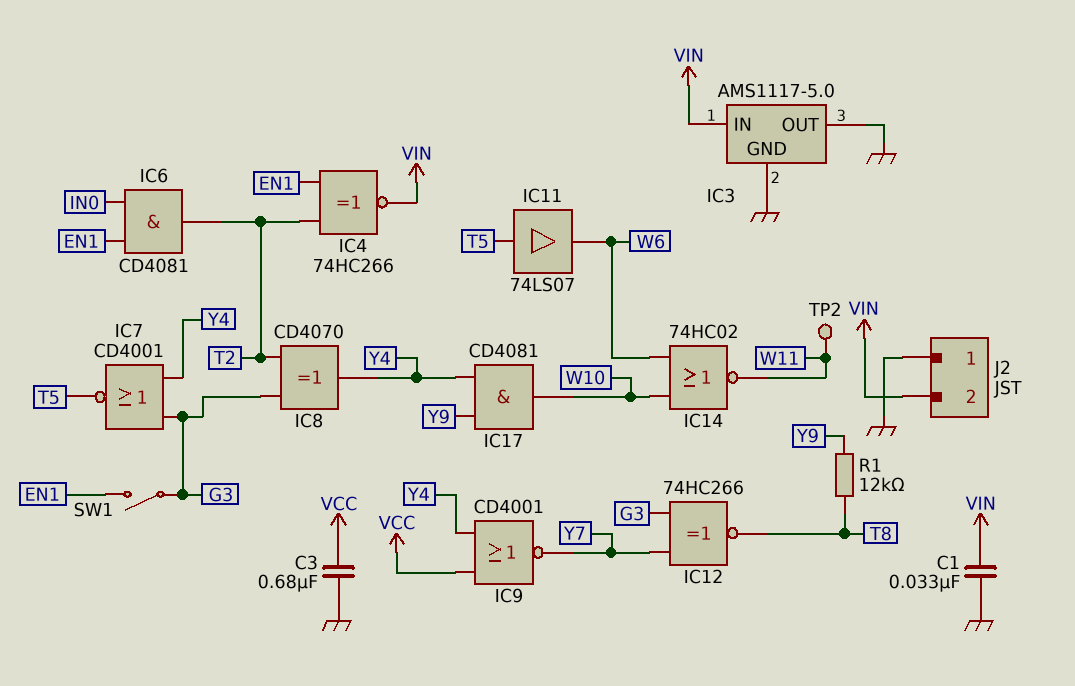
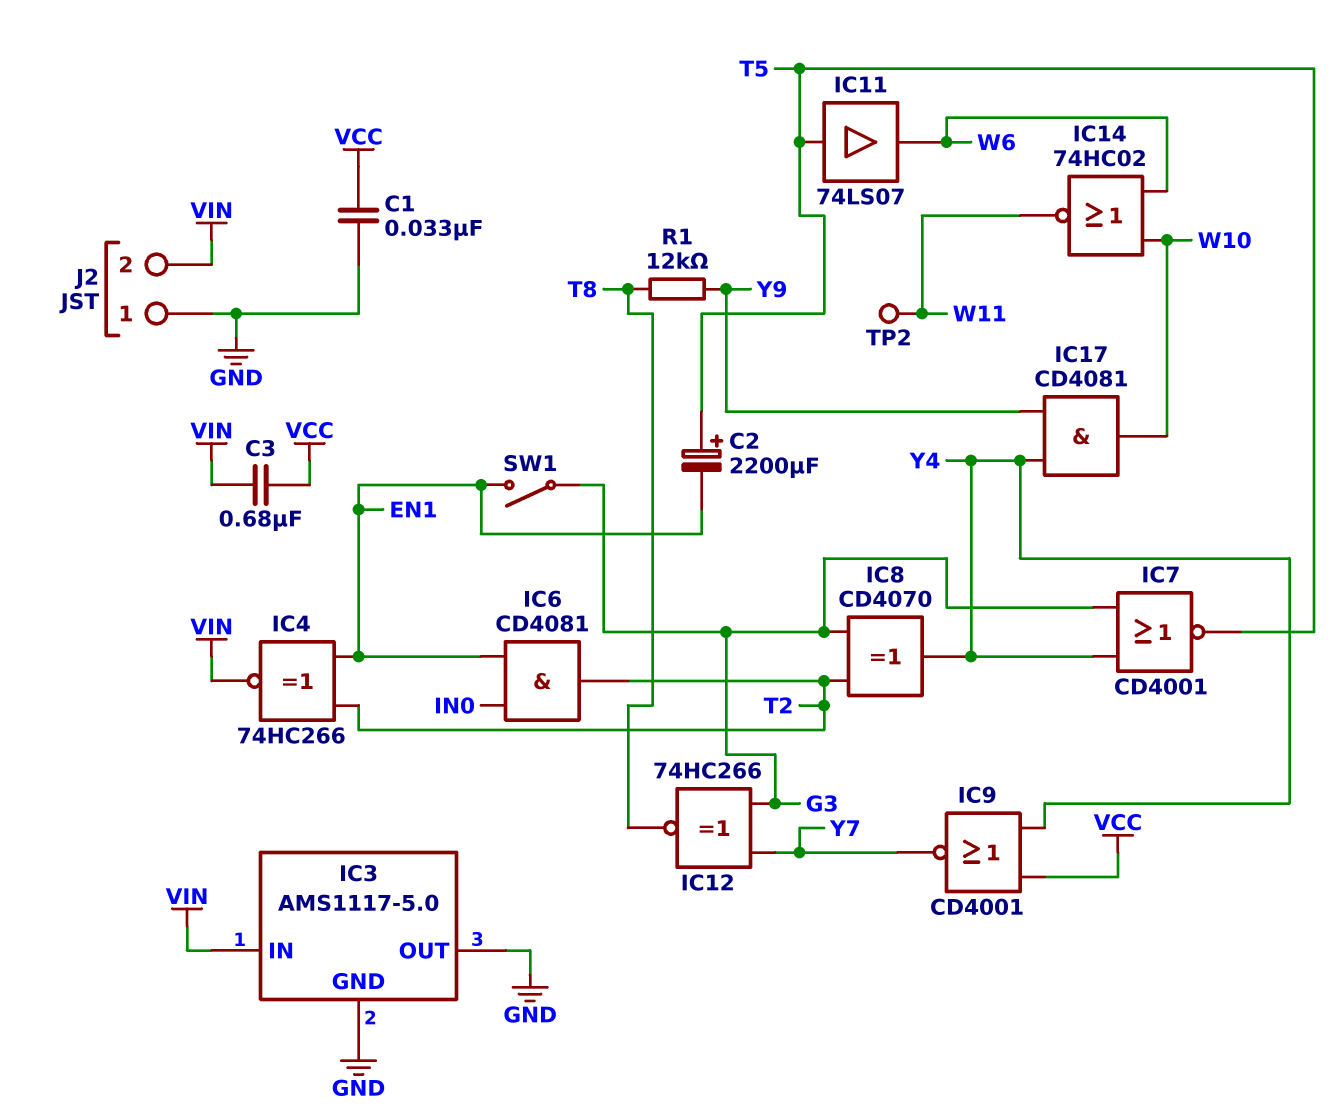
C1: 33nF (GND, VIN) -> 33nF (GND, VCC)
C2: none -> 2200uF (plus T5, minus EN1)
C3: 680nF (GND, VCC) -> 680nF (VCC, VIN)

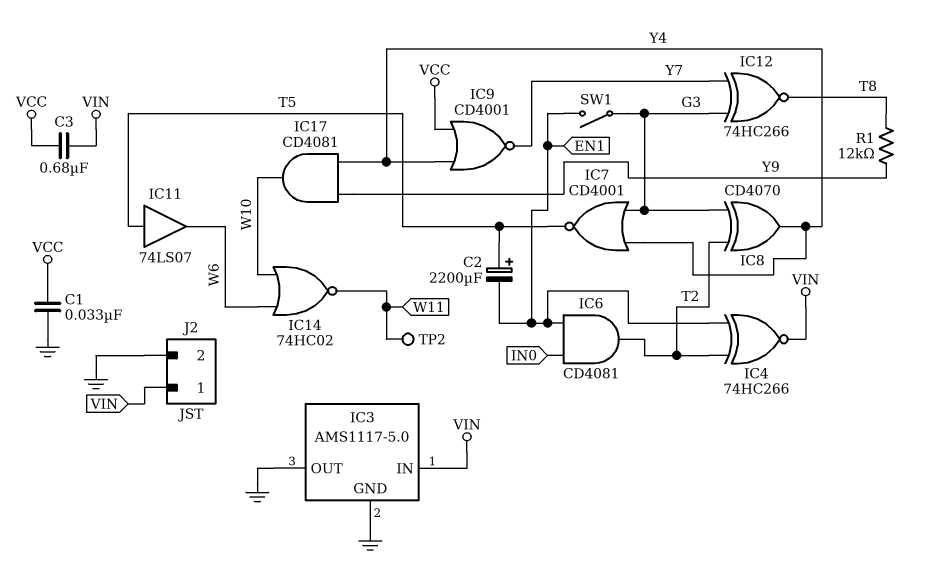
J2 pin 1: GND -> VIN
J2 pin 2: VIN -> GND

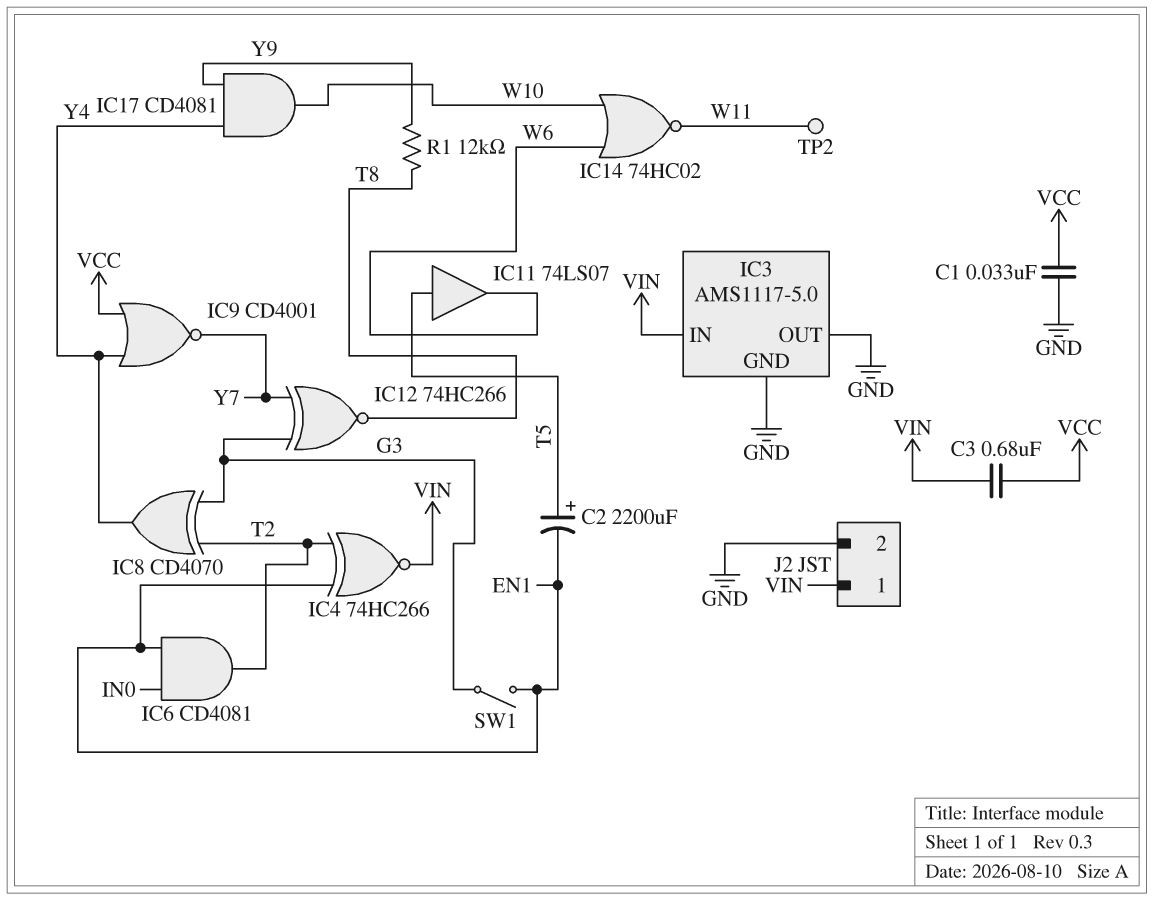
IC7: NOR CD4001 (in G3, in Y4, out T5) -> none

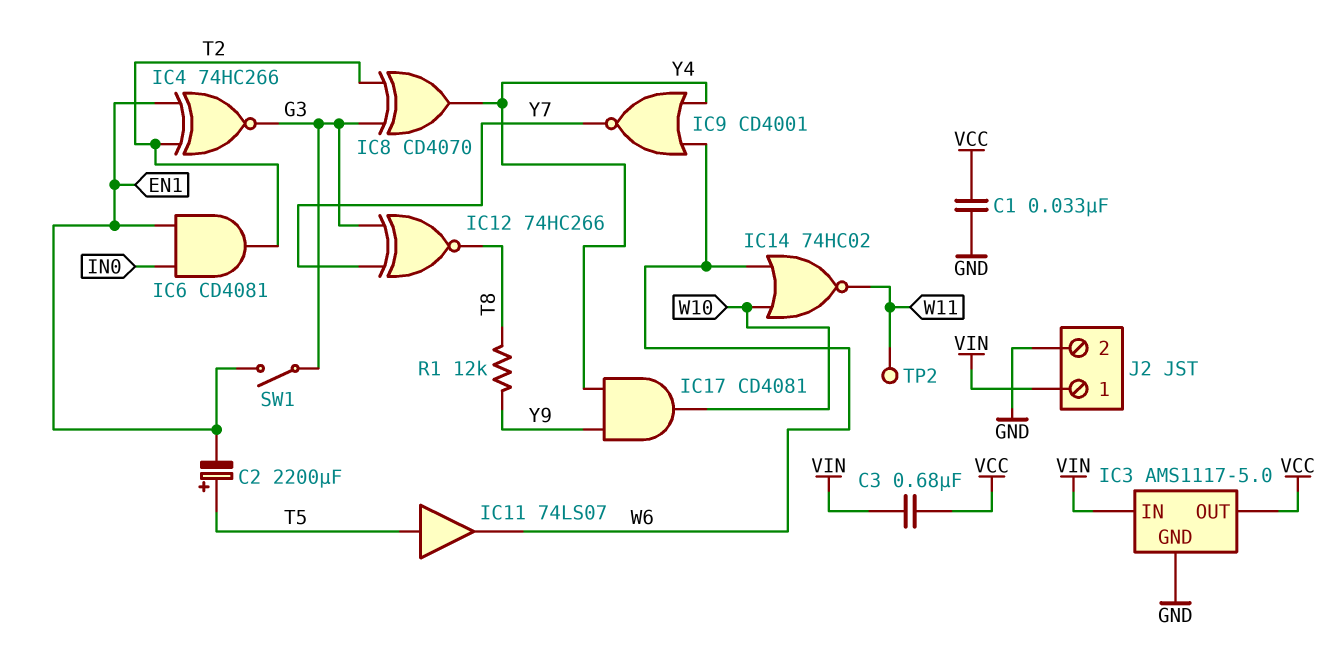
IC3 pin OUT: GND -> VCC
IC4: XNOR 74HC266 (in EN1, in T2, out VIN) -> XNOR 74HC266 (in EN1, in T2, out G3)
IC9: NOR CD4001 (in VCC, in Y4, out Y7) -> NOR CD4001 (in W6, in Y4, out Y7)

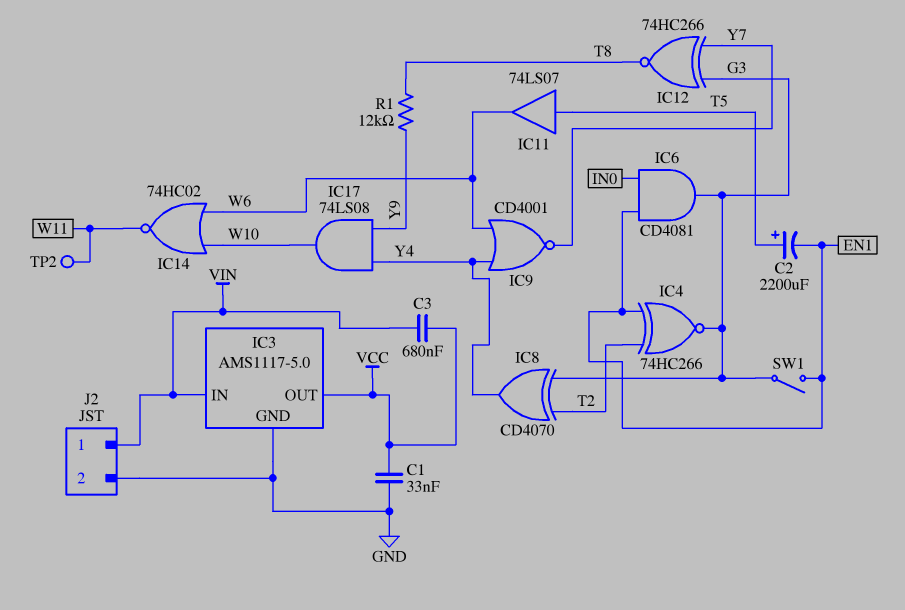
IC6: AND CD4081 (in EN1, in IN0, out T2) -> AND CD4081 (in EN1, in IN0, out G3)
IC17: AND CD4081 (in Y4, in Y9, out W10) -> AND 74LS08 (in Y4, in Y9, out W10)

